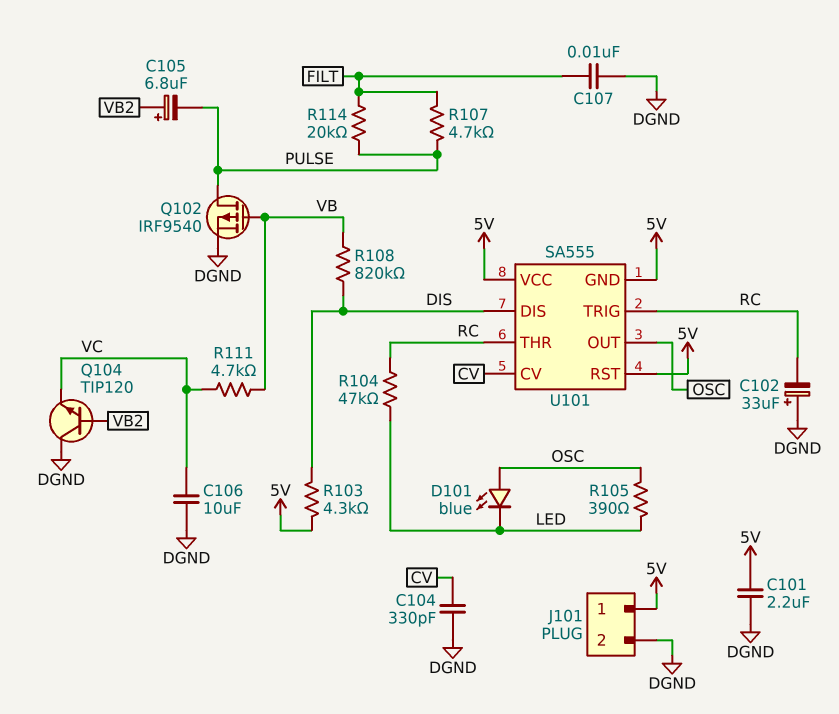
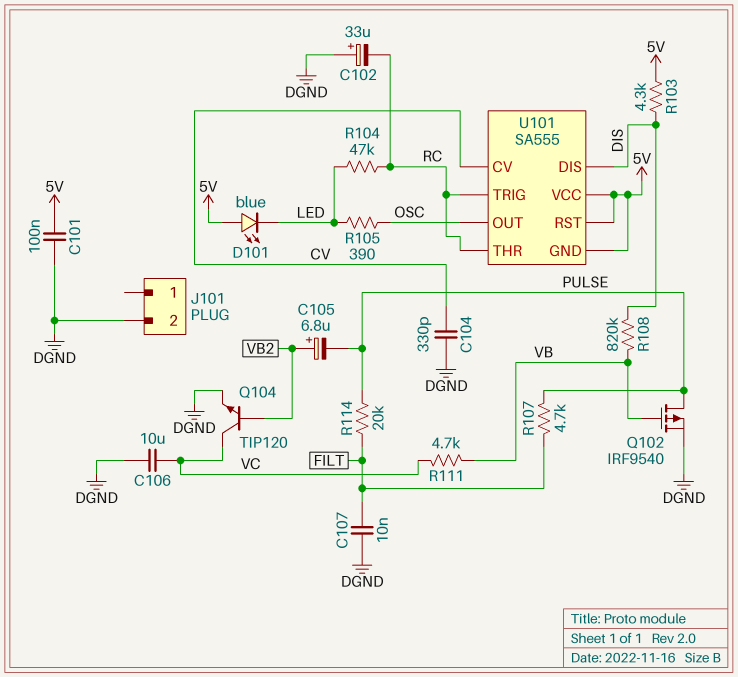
C101: 2.2uF (5V, DGND) -> 100nF (5V, DGND)
D101: LED blue (A OSC, K LED) -> LED blue (A 5V, K LED)
J101 pin 1: 5V -> none
Q104: NPN TIP120 (B VB2, C DGND, E VC) -> NPN TIP120 (B VB2, C VC, E DGND)

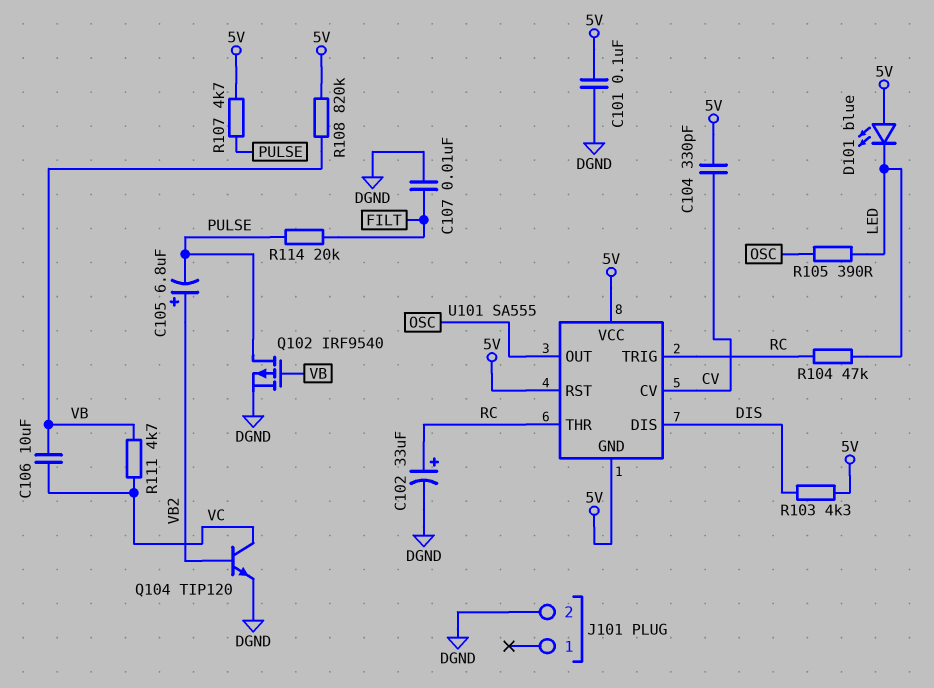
C102: 33uF (plus DGND, minus RC) -> 33uF (plus RC, minus DGND)
C104: 330pF (CV, DGND) -> 330pF (5V, CV)
C106: 10uF (DGND, VC) -> 10uF (VB, VC)
R107: 4.7k (FILT, PULSE) -> 4.7k (5V, PULSE)
R108: 820k (DIS, VB) -> 820k (5V, VB)

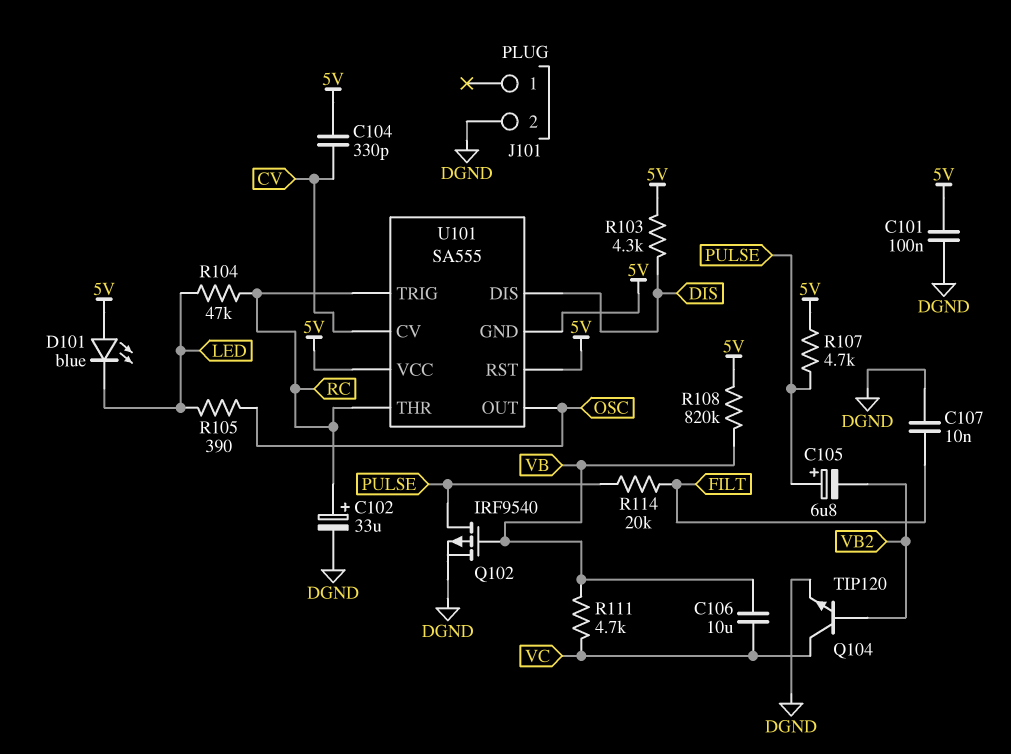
C105: 6.8uF (plus VB2, minus PULSE) -> 6.8uF (plus PULSE, minus VB2)

